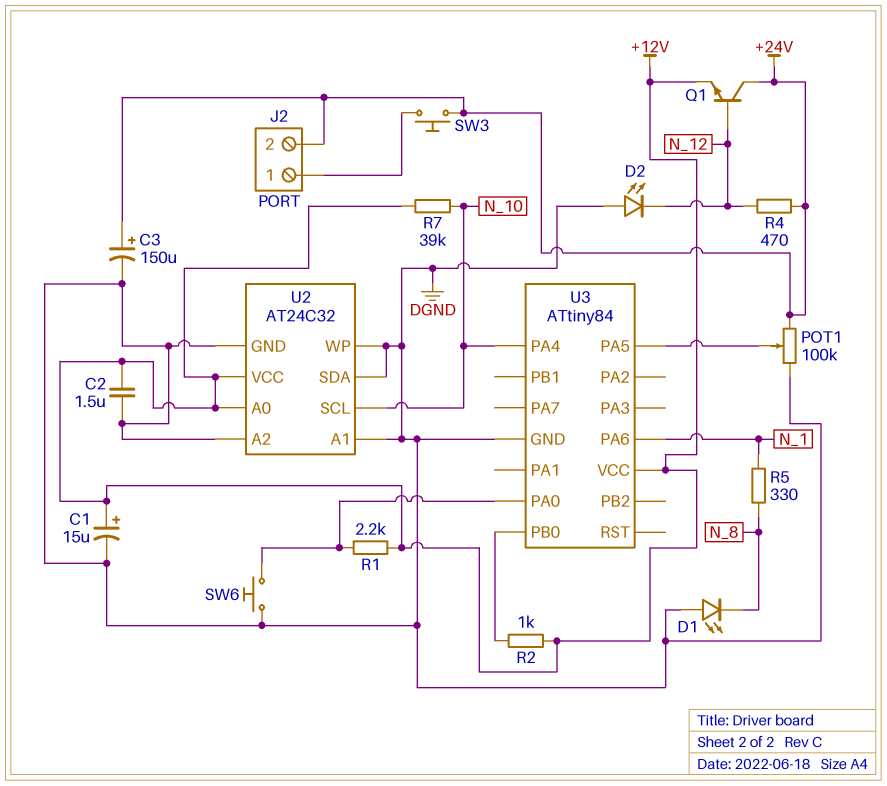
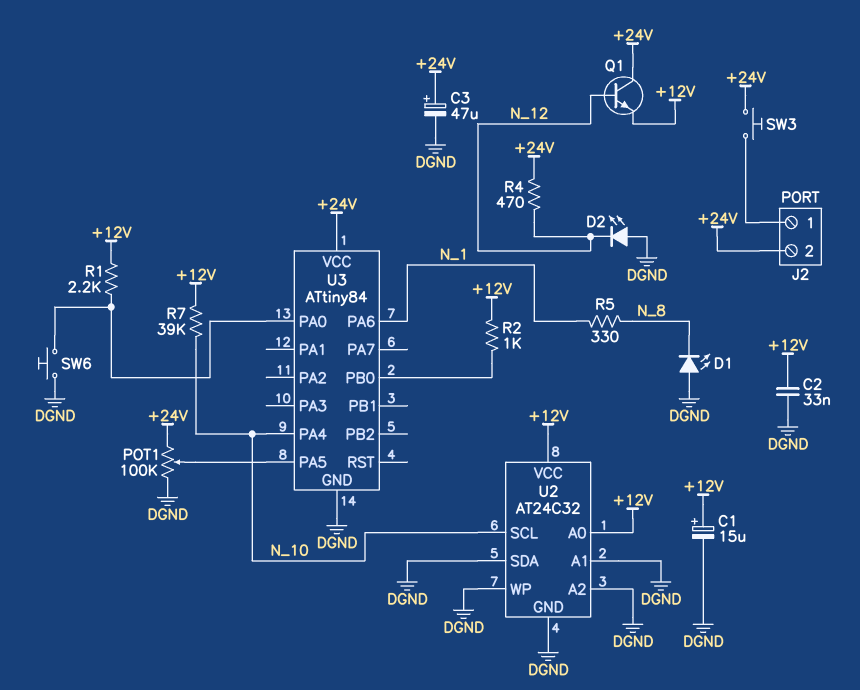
C2: 1.5uF (+12V, DGND) -> 33nF (+12V, DGND)
C3: 150uF (plus +24V, minus DGND) -> 47uF (plus +24V, minus DGND)
U3 pin VCC: +12V -> +24V

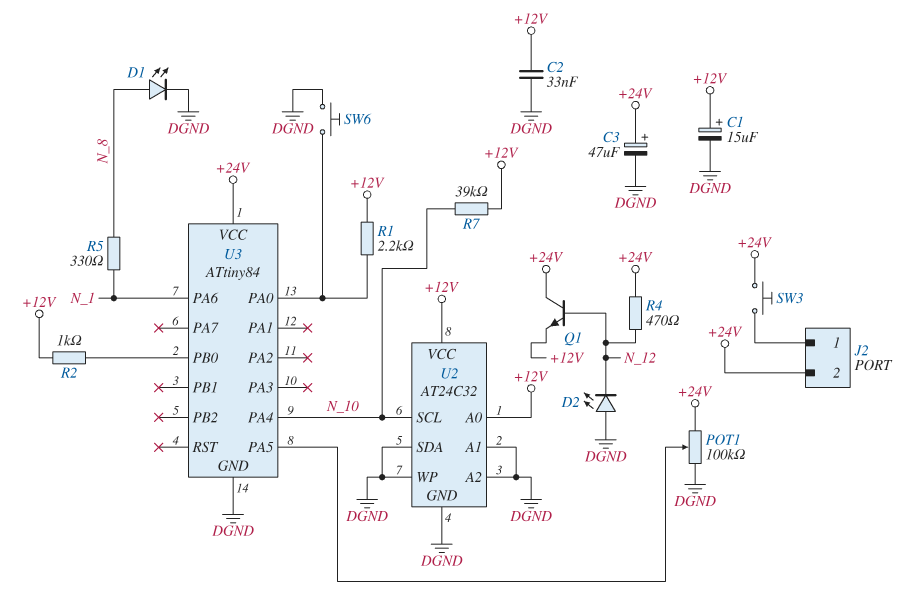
D1: LED (A DGND, K N_8) -> LED (A N_8, K DGND)

